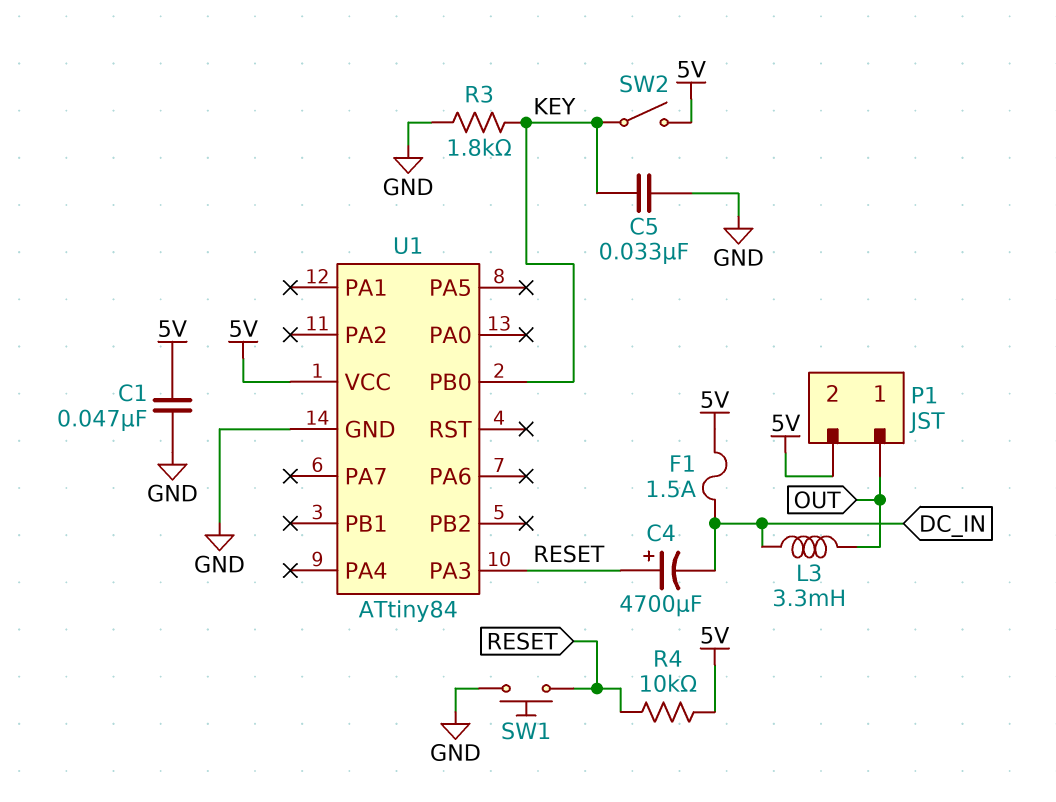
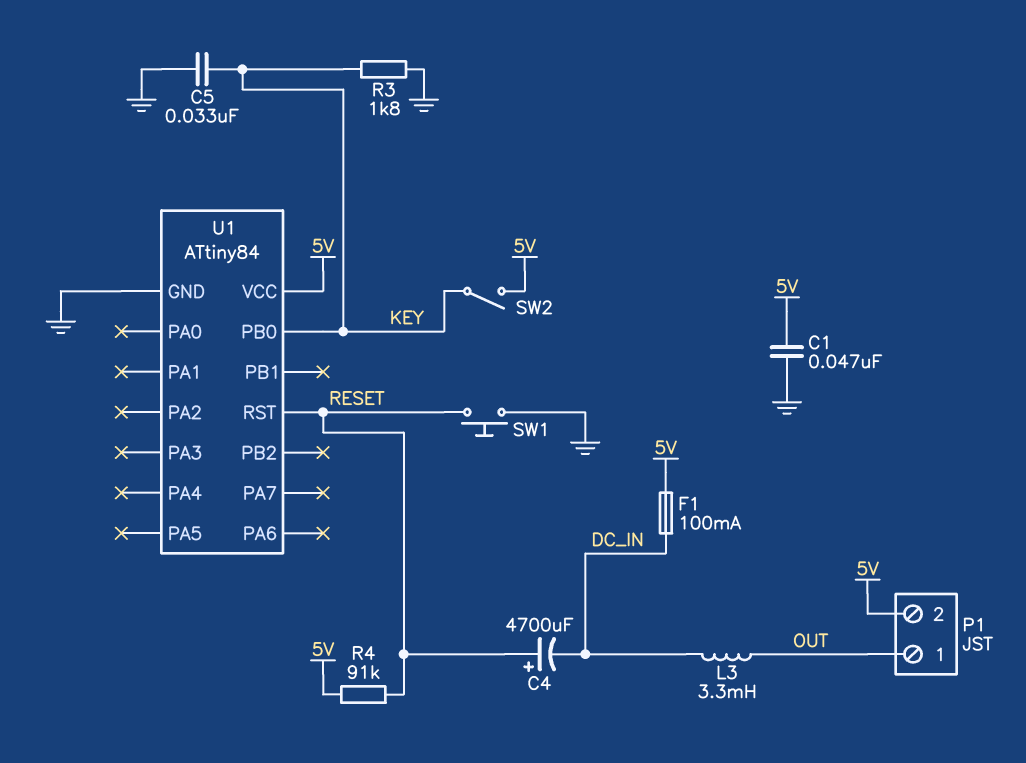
F1: 1.5A (5V, DC_IN) -> 100mA (5V, DC_IN)
R4: 10k (5V, RESET) -> 91k (5V, RESET)
U1 pin PA3: RESET -> none
U1 pin RST: none -> RESET

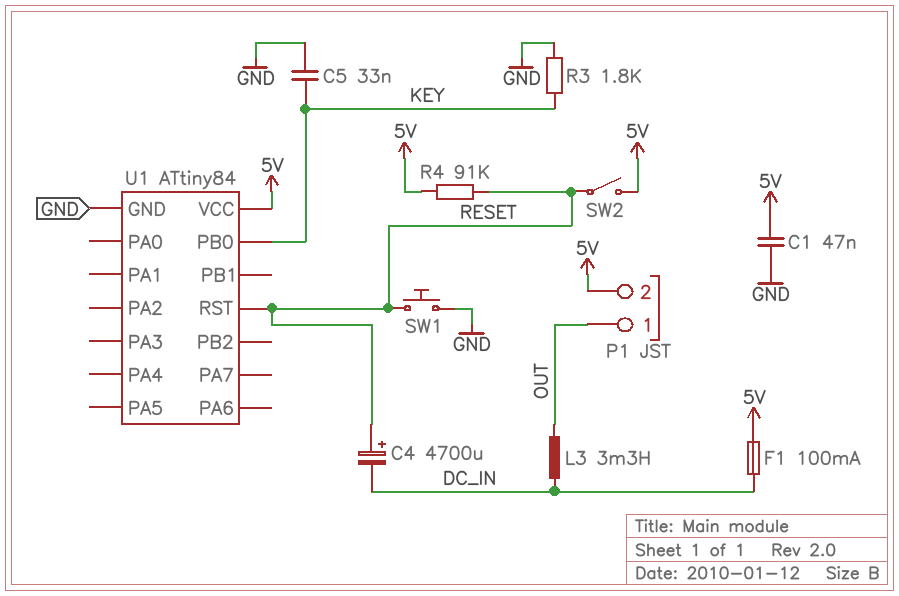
SW2: switch (5V, KEY) -> switch (5V, RESET)

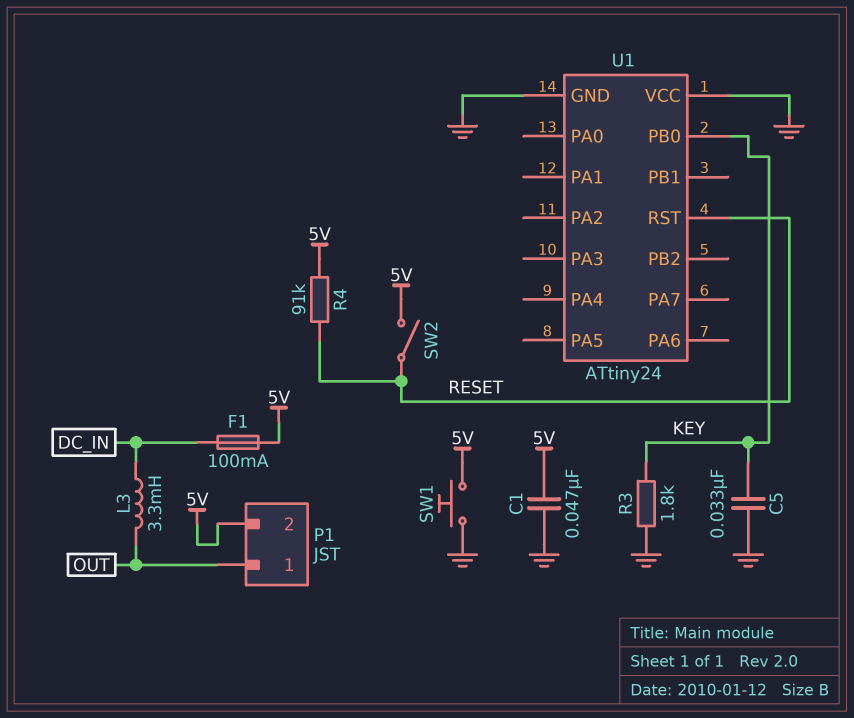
C4: 4700uF (plus RESET, minus DC_IN) -> none
SW1: button (GND, RESET) -> button (5V, GND)
U1: ATtiny84 -> ATtiny24
U1 pin VCC: 5V -> GND

